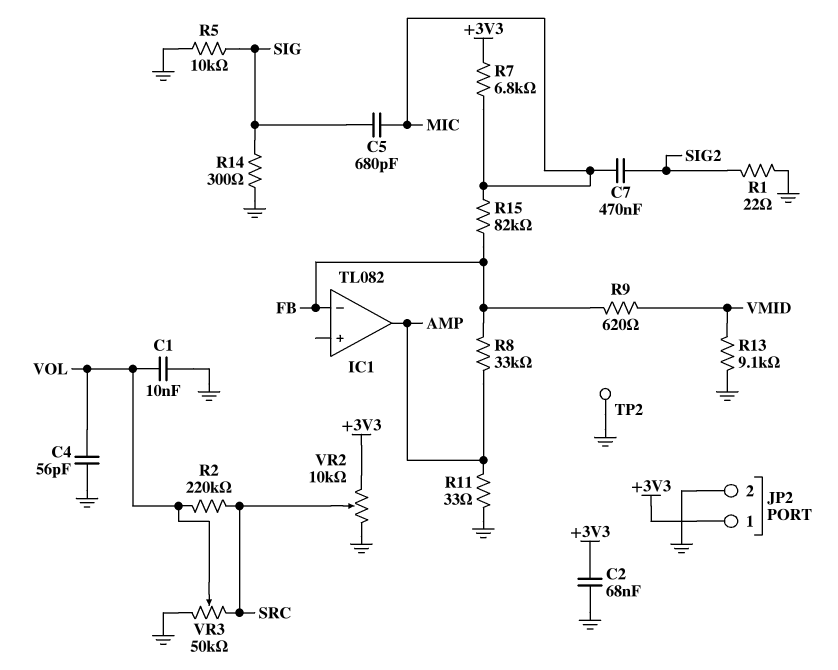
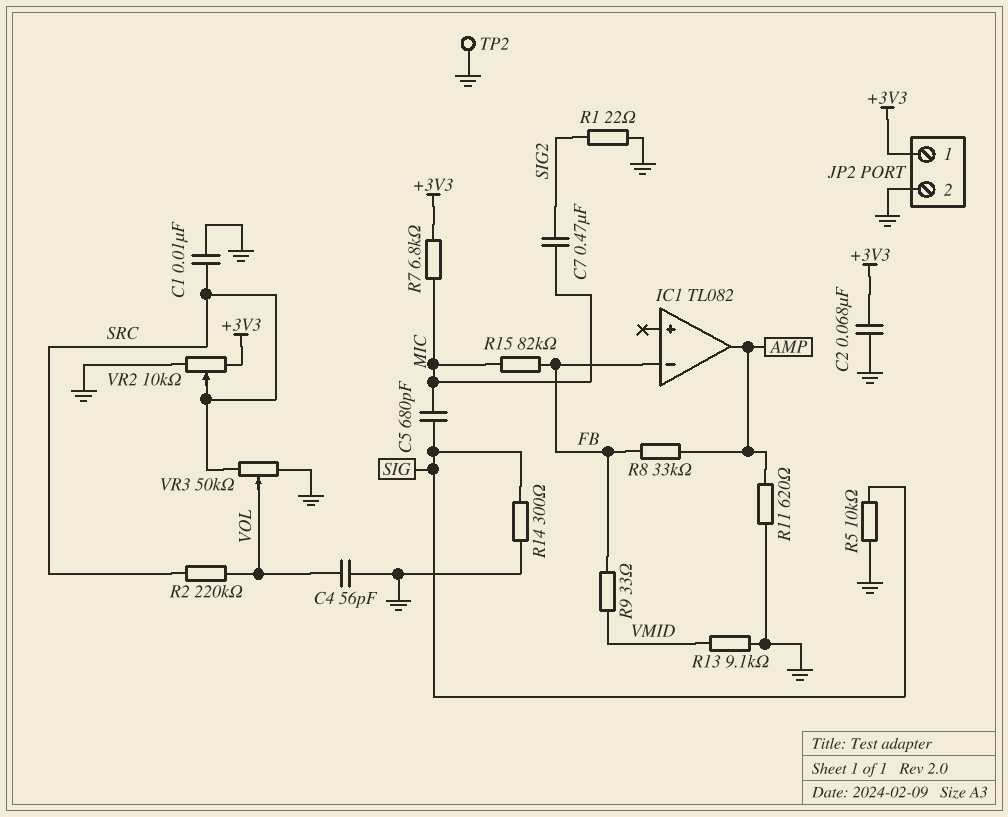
C1: 10nF (GND, VOL) -> 10nF (GND, SRC)
R9: 620 (FB, VMID) -> 33 (FB, VMID)
R11: 33 (AMP, GND) -> 620 (AMP, GND)

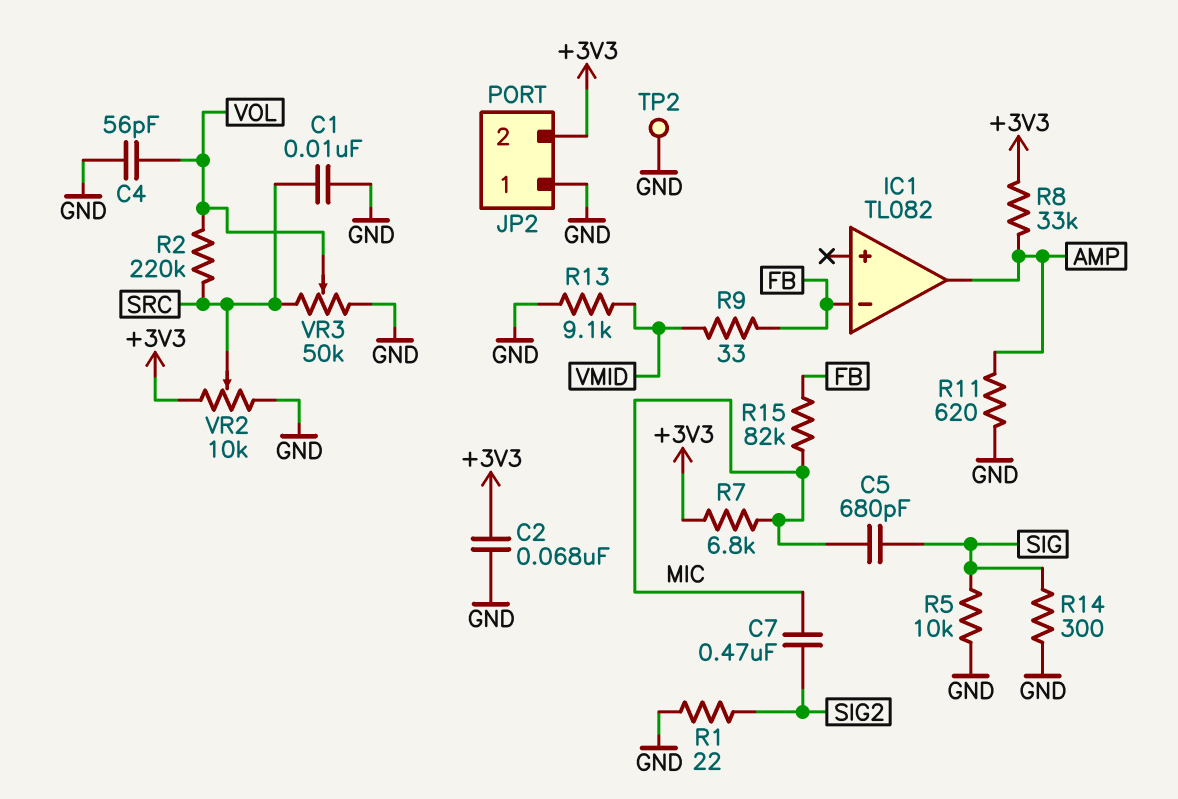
JP2 pin 1: +3V3 -> GND
JP2 pin 2: GND -> +3V3
R8: 33k (AMP, FB) -> 33k (+3V3, AMP)

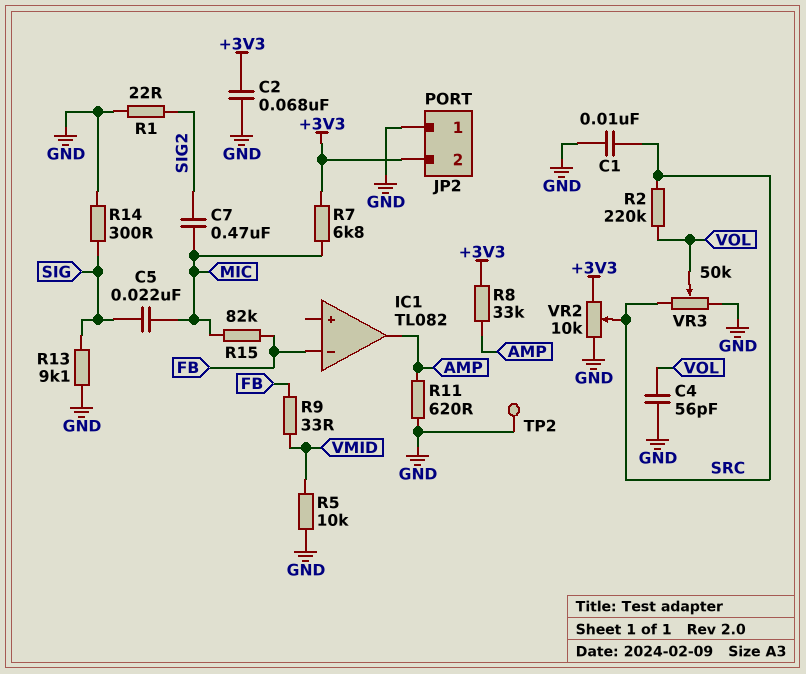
C5: 680pF (MIC, SIG) -> 22nF (MIC, SIG)
R5: 10k (GND, SIG) -> 10k (GND, VMID)
R13: 9.1k (GND, VMID) -> 9.1k (GND, SIG)

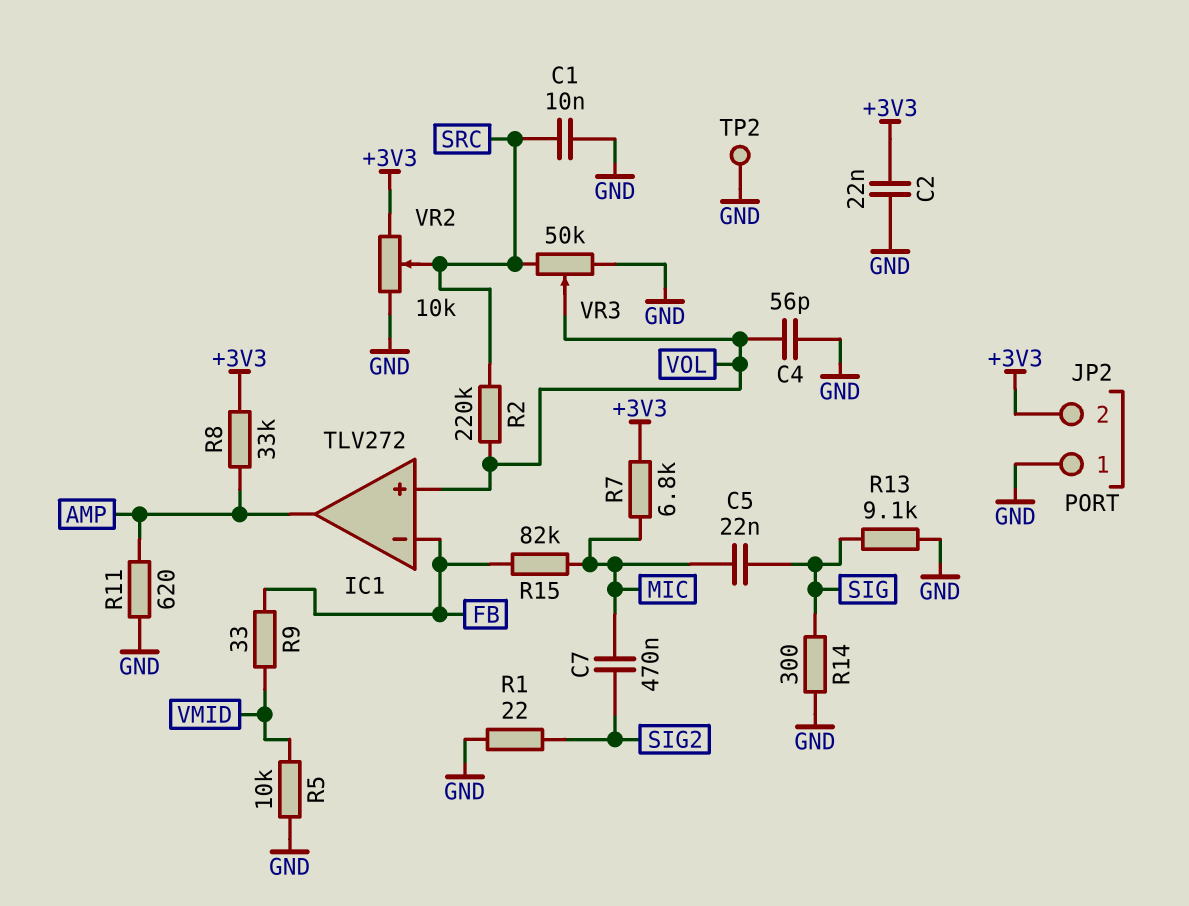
C2: 68nF (+3V3, GND) -> 22nF (+3V3, GND)
IC1: TL082 -> TLV272
IC1 pin in+: none -> VOL

